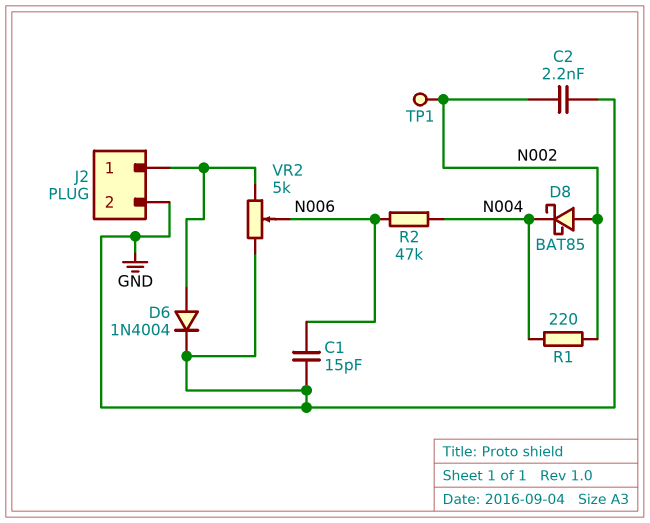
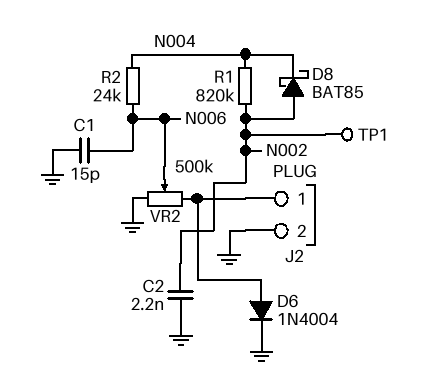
R1: 220 (N002, N004) -> 820k (N002, N004)
R2: 47k (N004, N006) -> 24k (N004, N006)
VR2: 5k (GND, J2/1, wiper N006) -> 500k (GND, J2/1, wiper N006)

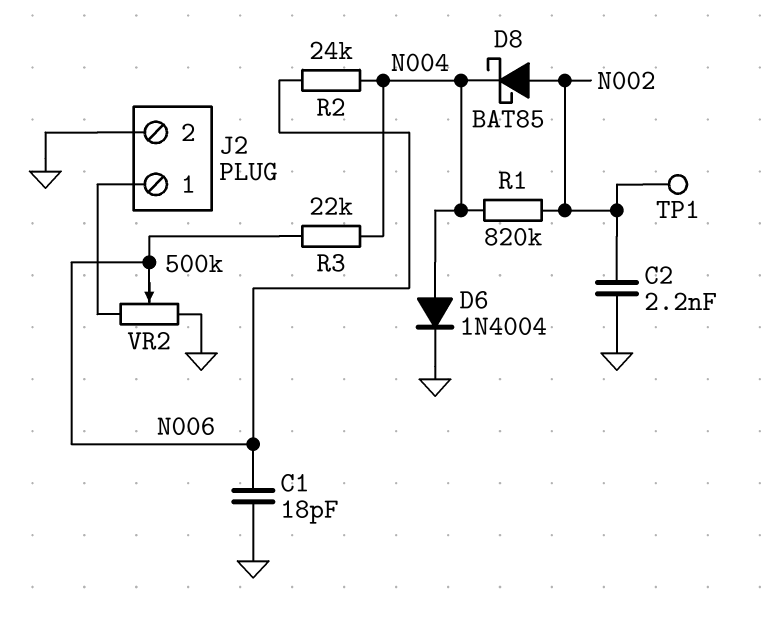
C1: 15pF (GND, N006) -> 18pF (GND, N006)
D6: diode 1N4004 (A J2/1, K GND) -> diode 1N4004 (A N004, K GND)
R3: none -> 22k (N004, N006)

